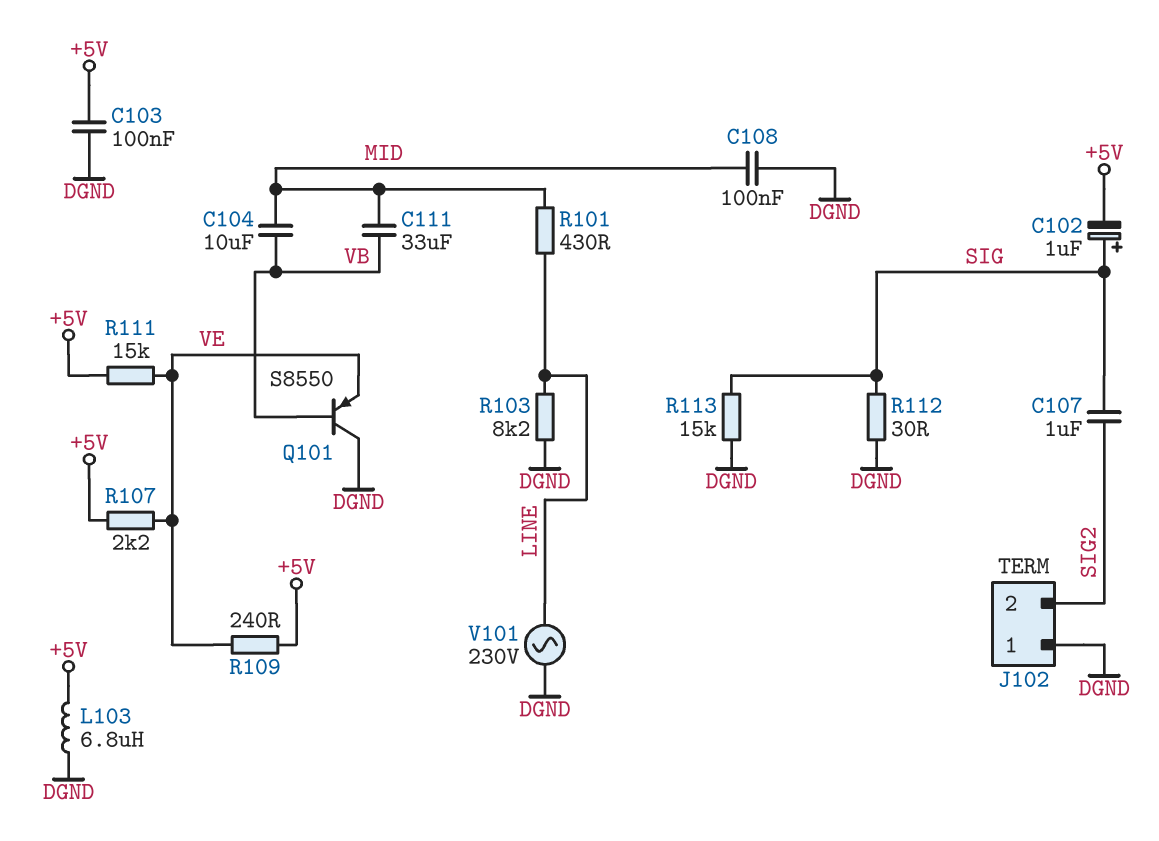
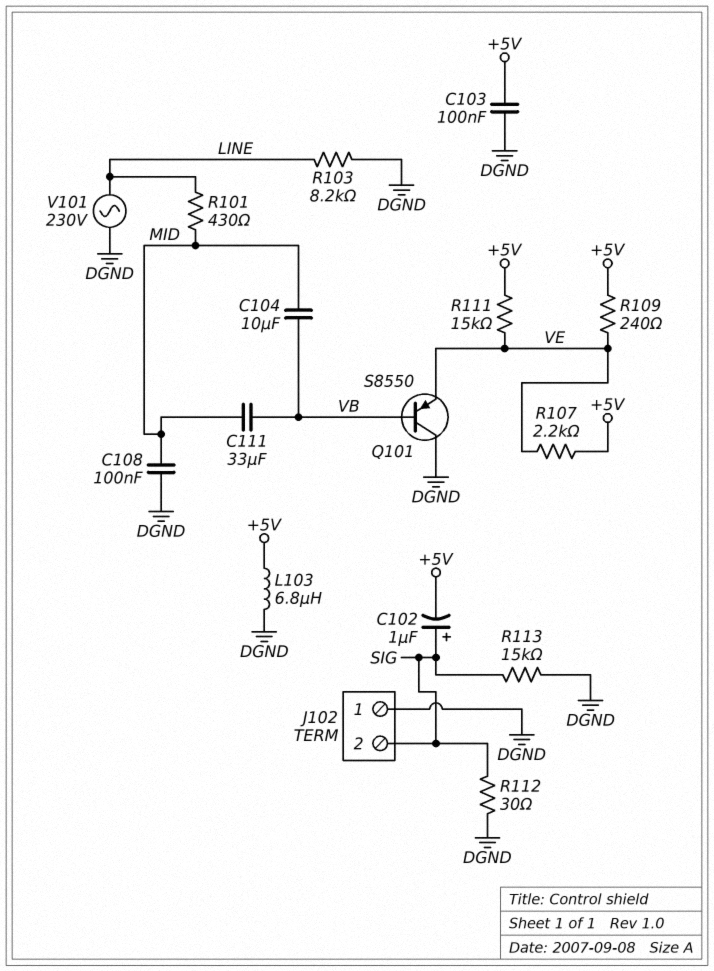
C107: 1uF (SIG, SIG2) -> none
J102 pin 2: SIG2 -> SIG

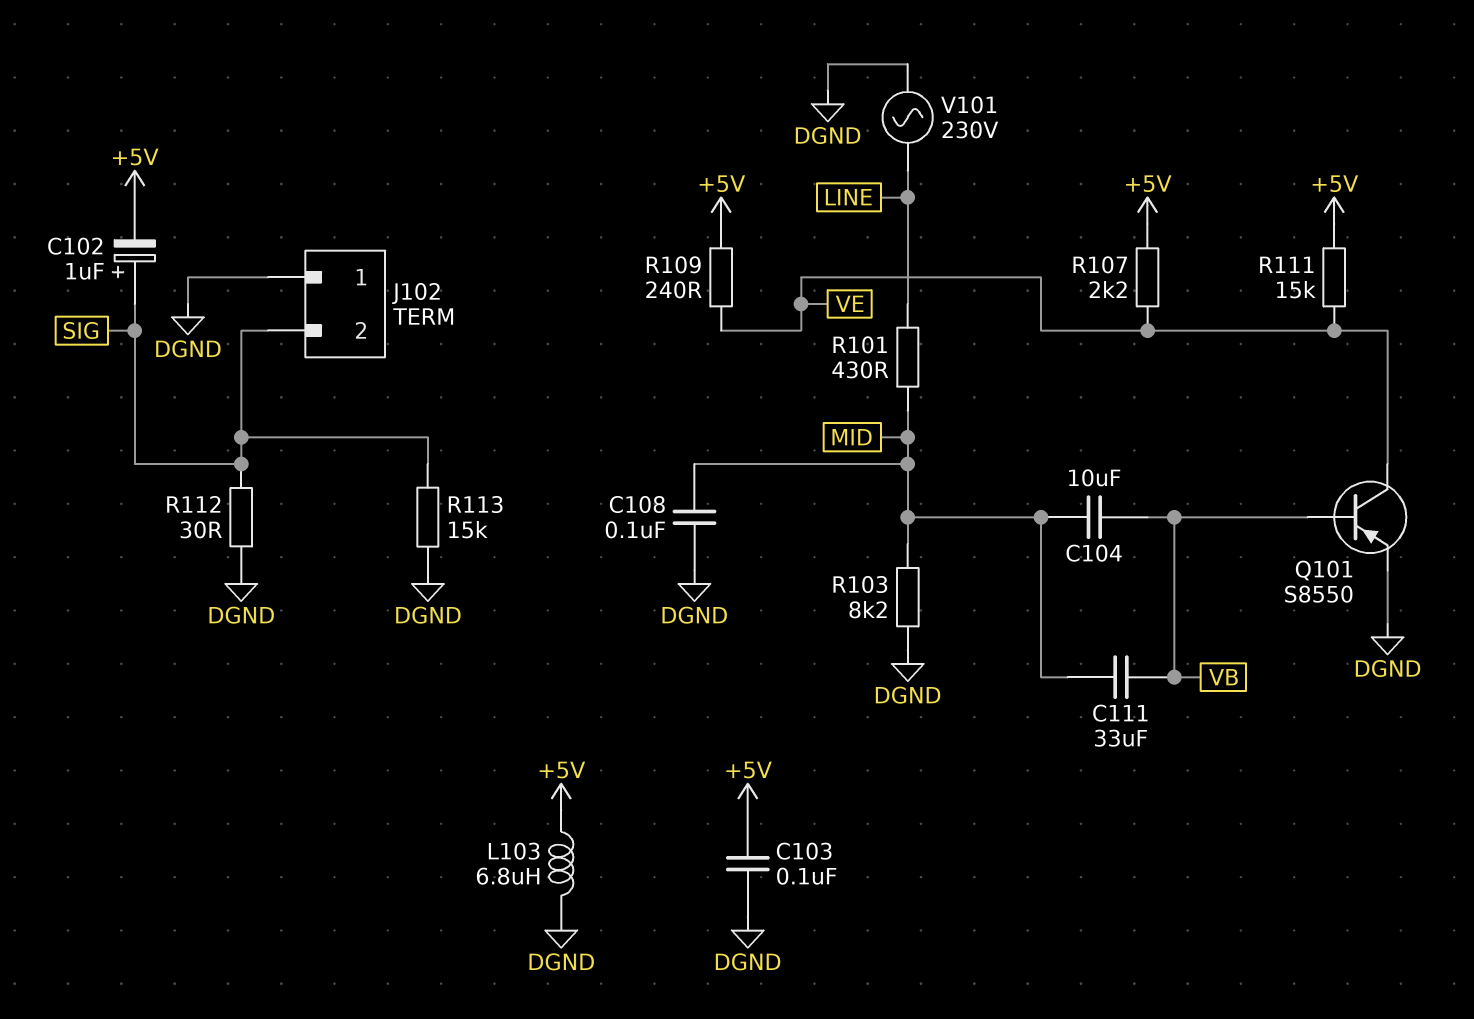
Q101: PNP S8550 (B VB, C DGND, E VE) -> PNP S8550 (B VB, C VE, E DGND)
R103: 8.2k (DGND, LINE) -> 8.2k (DGND, MID)

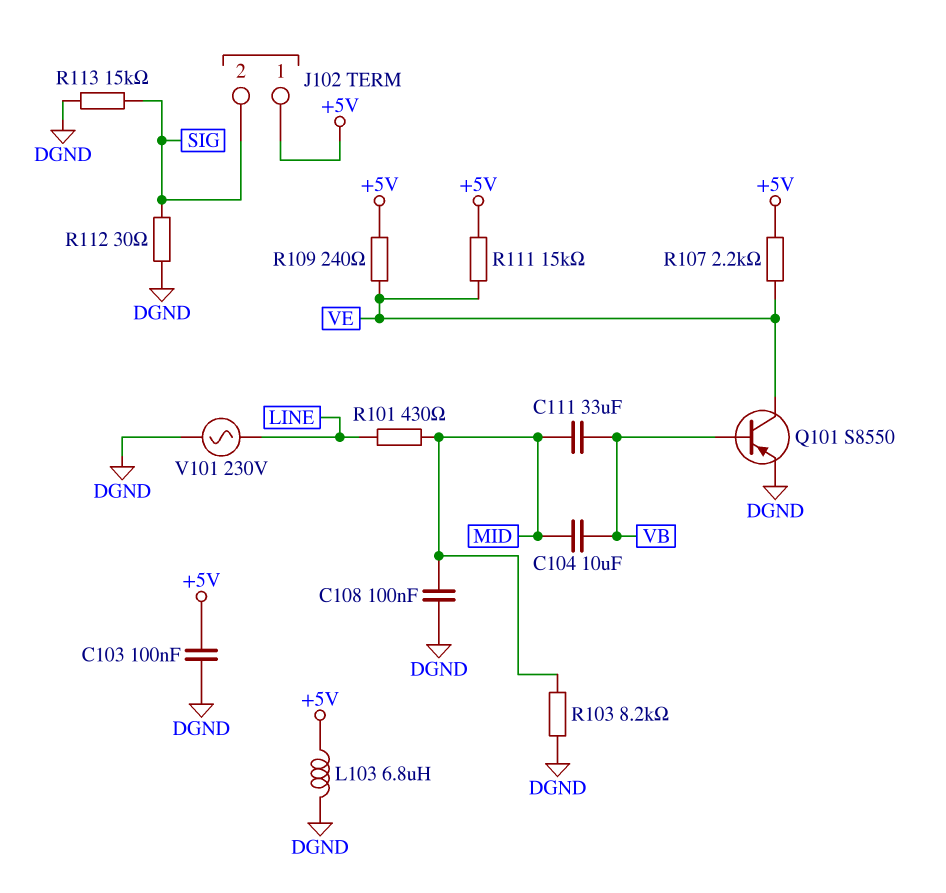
C102: 1uF (plus SIG, minus +5V) -> none
J102 pin 1: DGND -> +5V

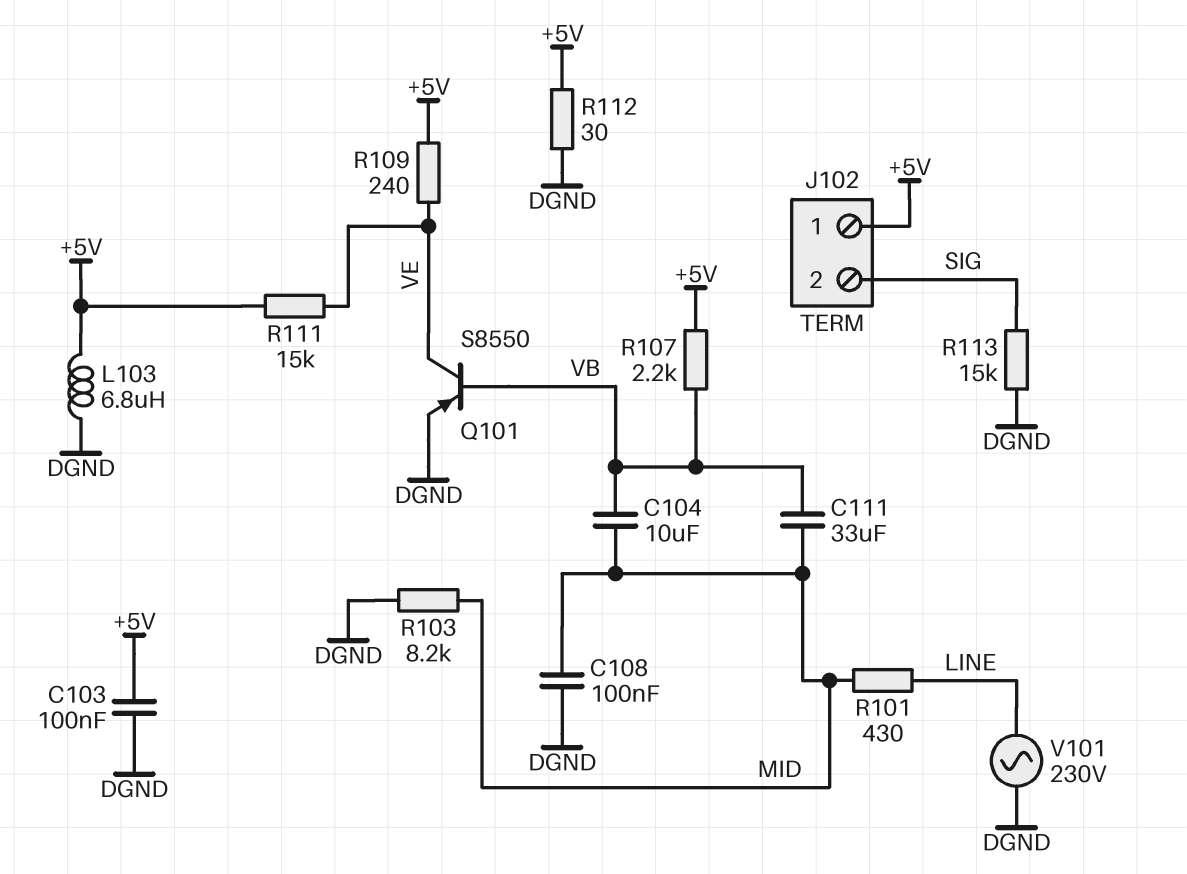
R107: 2.2k (+5V, VE) -> 2.2k (+5V, VB)
R112: 30 (DGND, SIG) -> 30 (+5V, DGND)

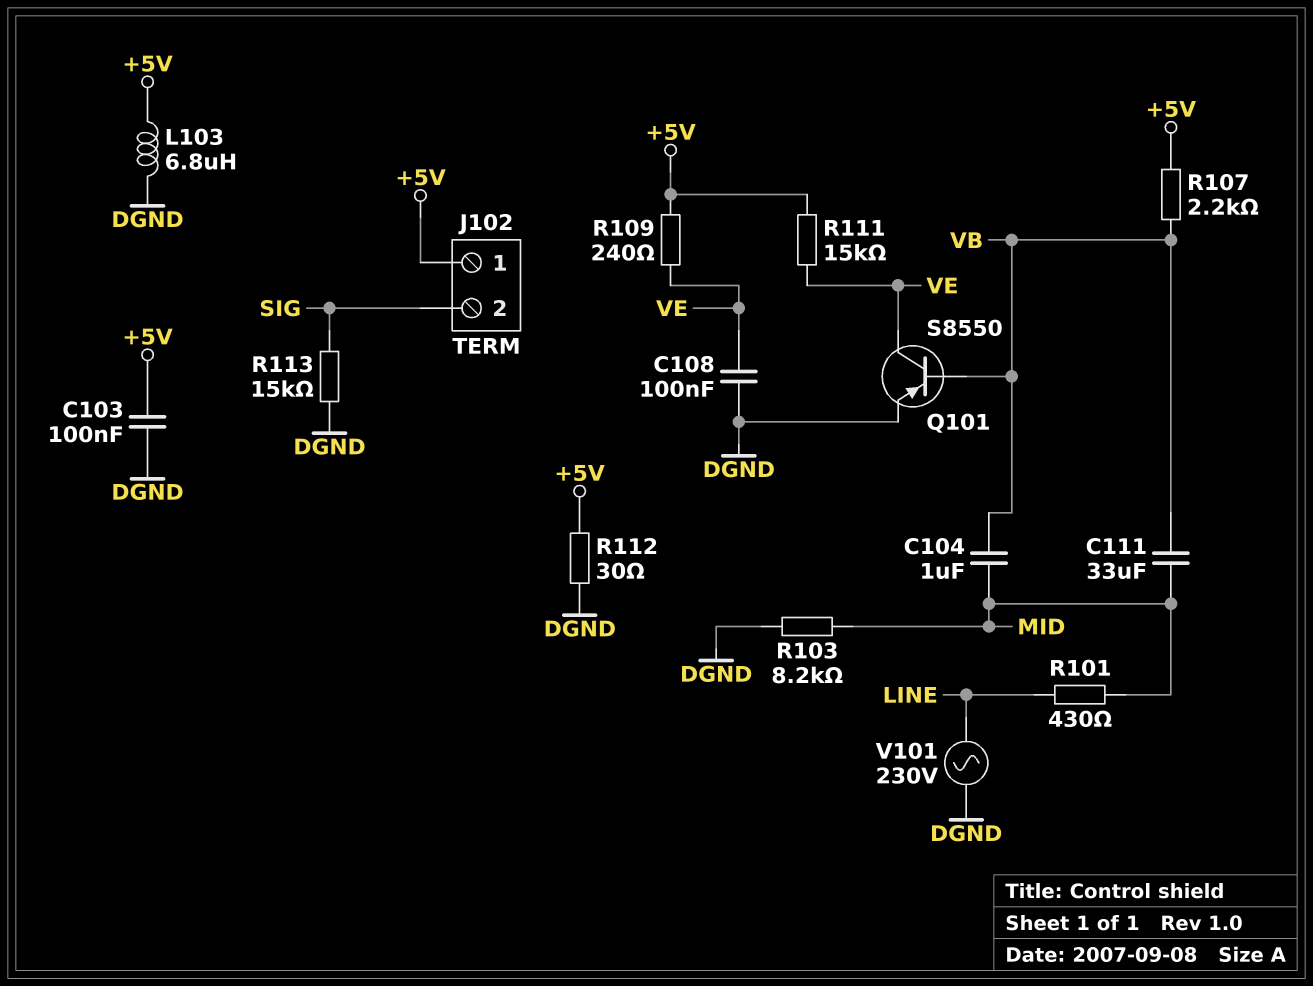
C104: 10uF (MID, VB) -> 1uF (MID, VB)
C108: 100nF (DGND, MID) -> 100nF (DGND, VE)

